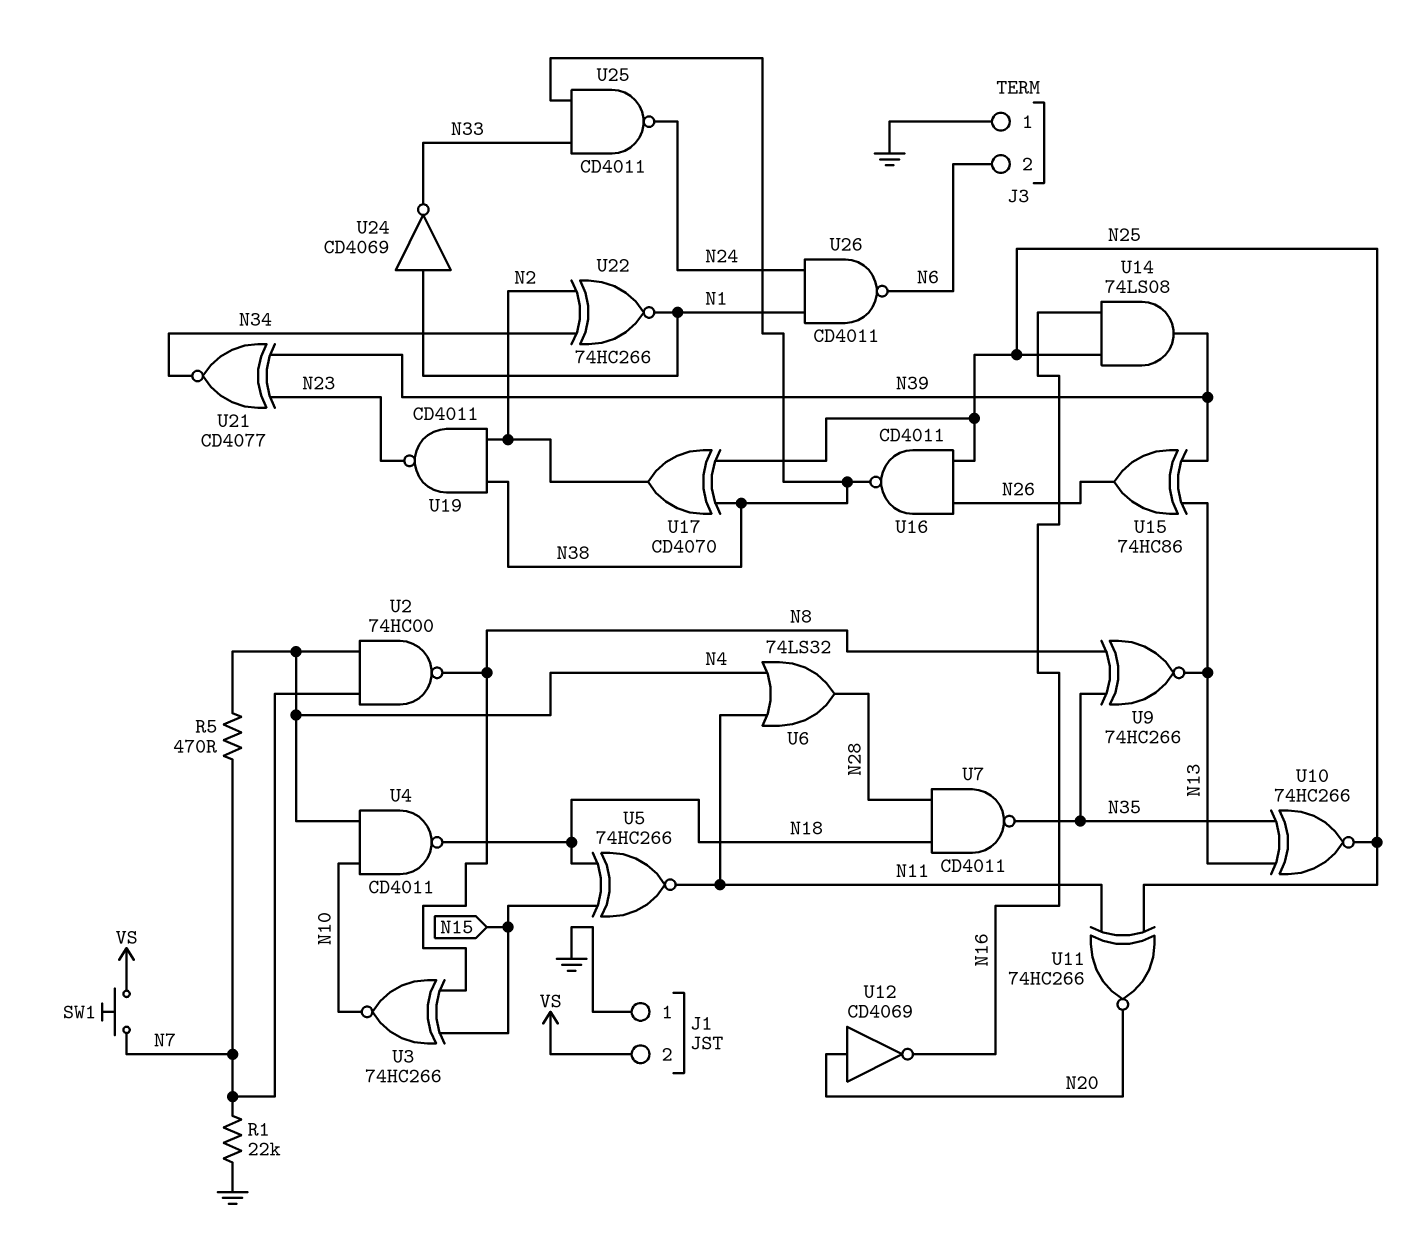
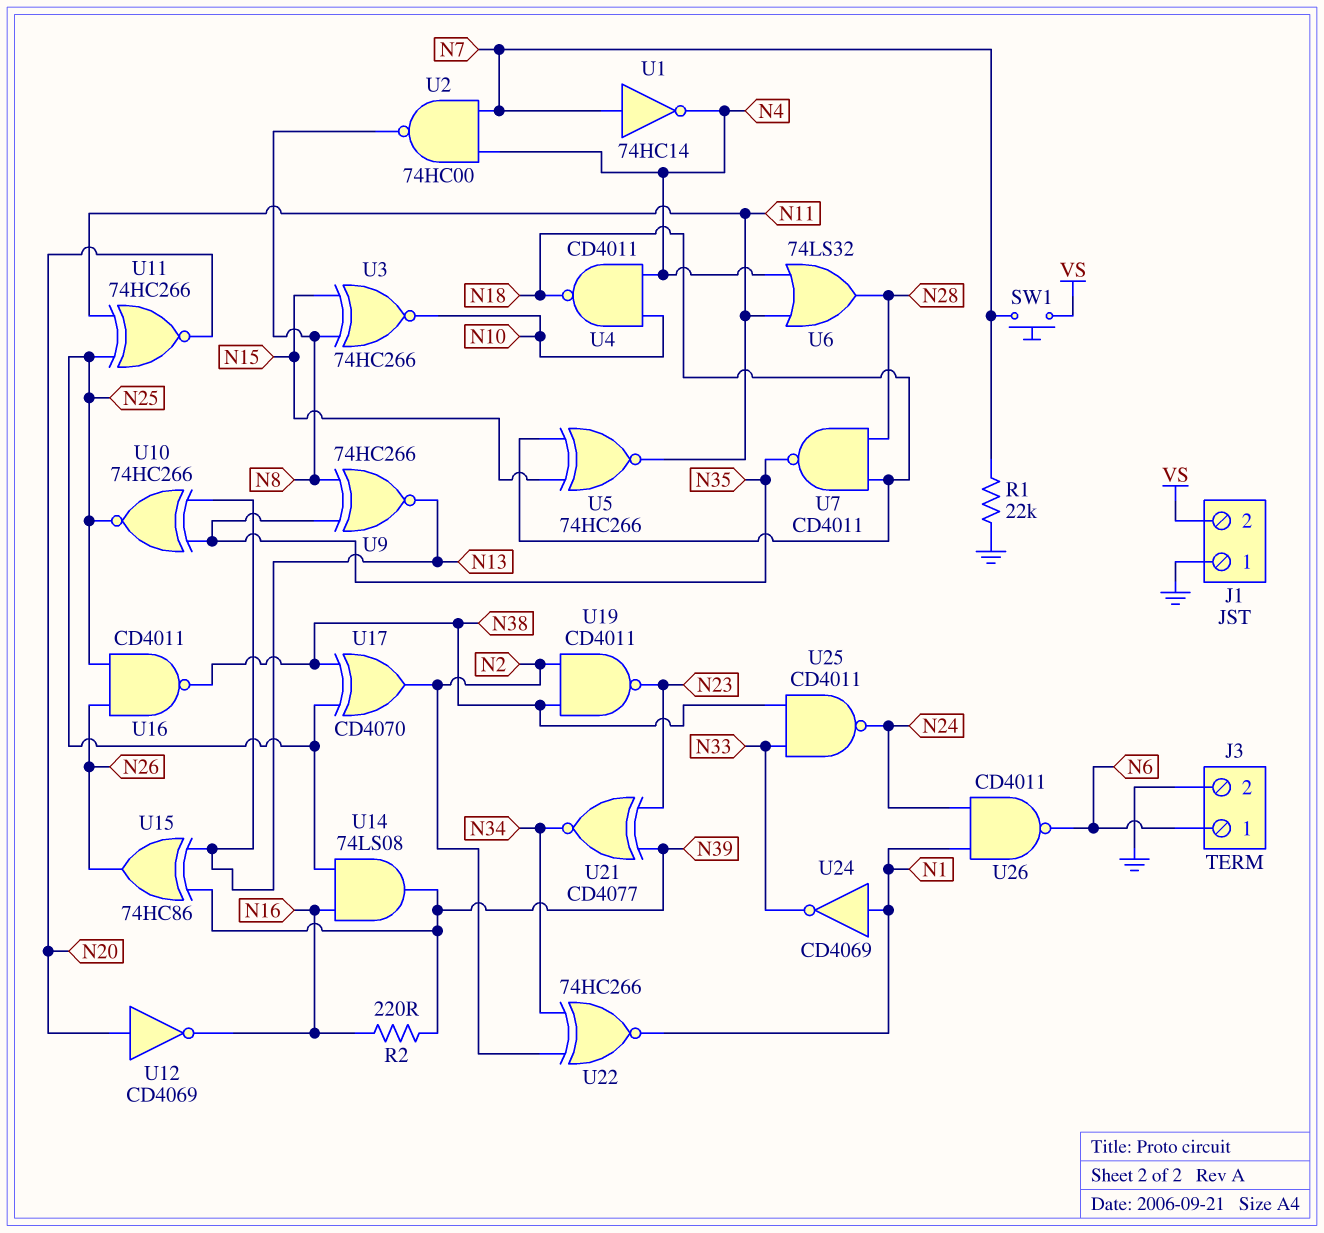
J3 pin 1: GND -> N6
J3 pin 2: N6 -> GND
R2: none -> 220 (N16, N39)
R5: 470 (N4, N7) -> none
U1: none -> NOT 74HC14 (in N7, out N4)

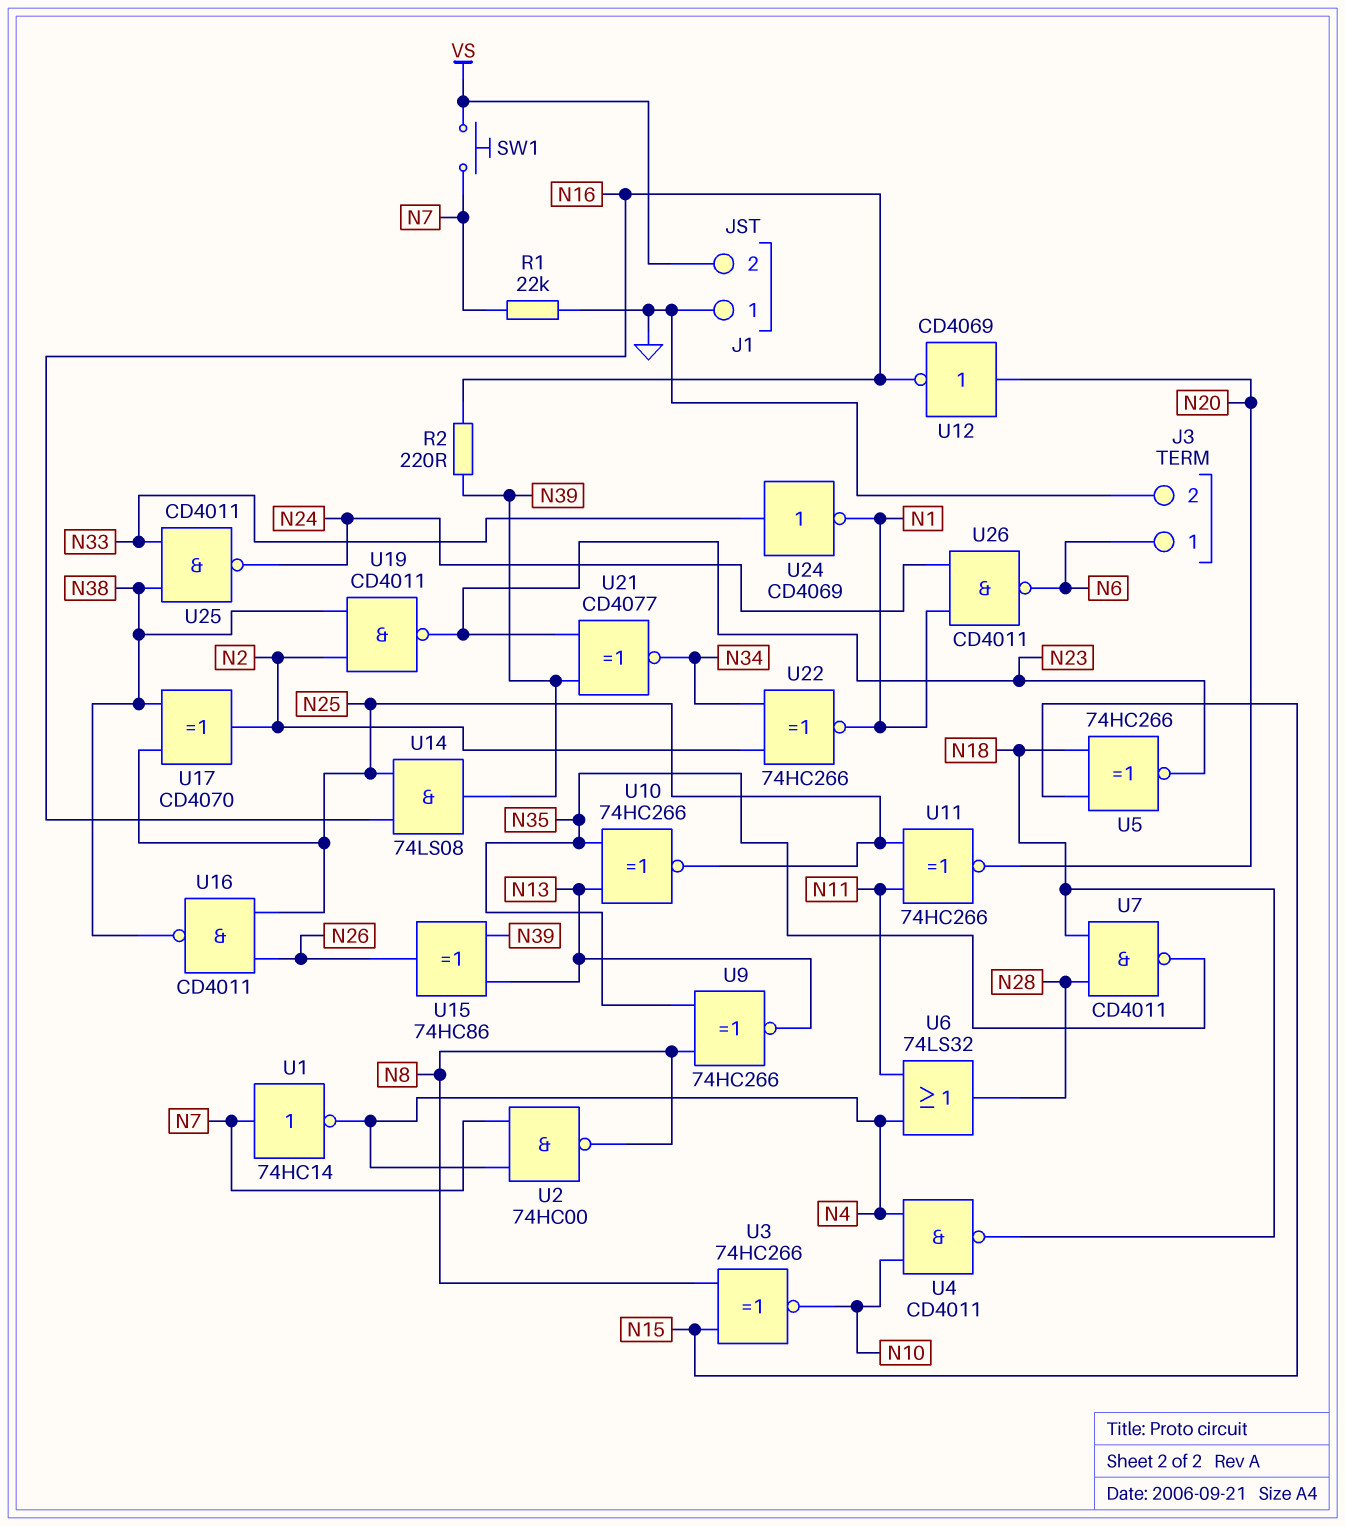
U5: XNOR 74HC266 (in N15, in N18, out N11) -> XNOR 74HC266 (in N15, in N18, out N23)
U24: NOT CD4069 (in N1, out N33) -> NOT CD4069 (in N33, out N1)

